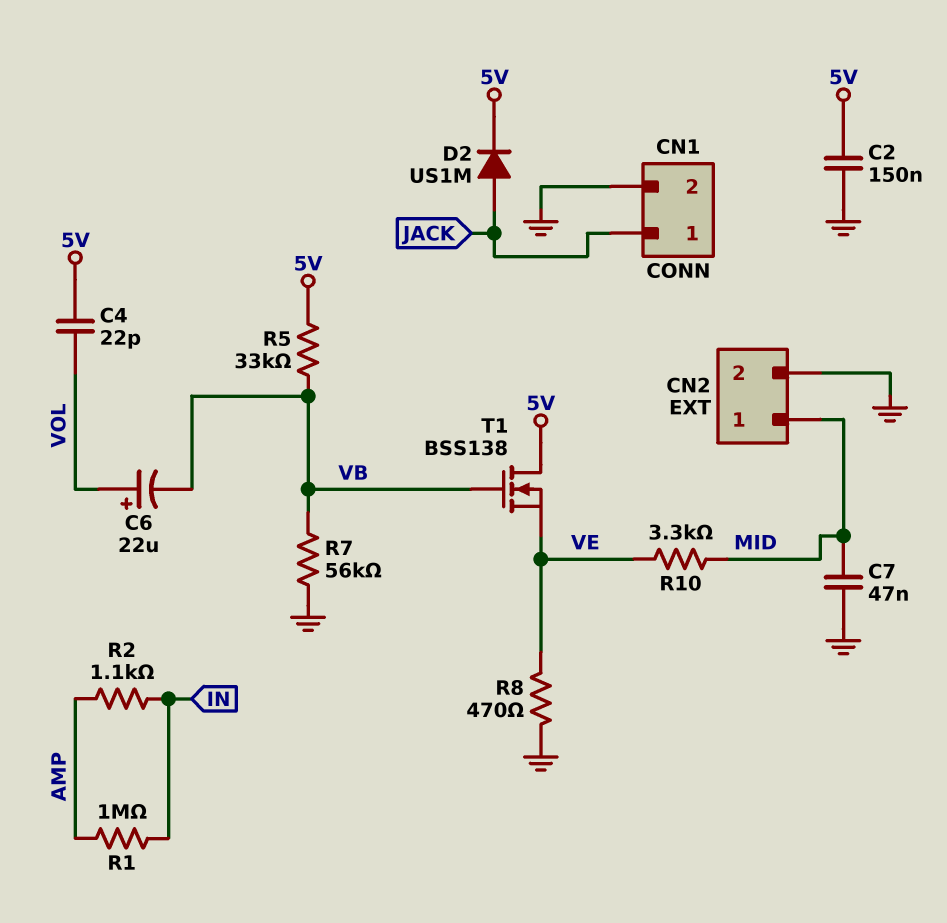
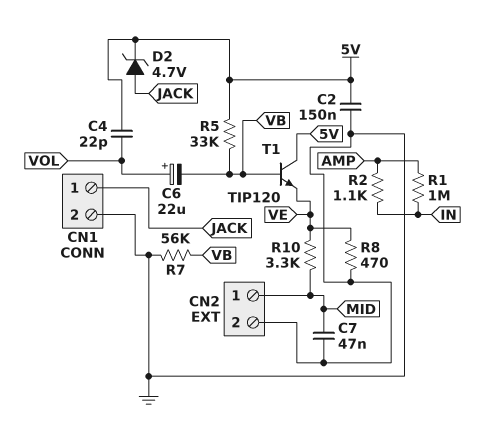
D2: diode US1M (A JACK, K 5V) -> zener 4.7V (A JACK, K 5V)
T1: NMOS BSS138 (G VB, D 5V, S VE) -> NPN TIP120 (B VB, C 5V, E VE)

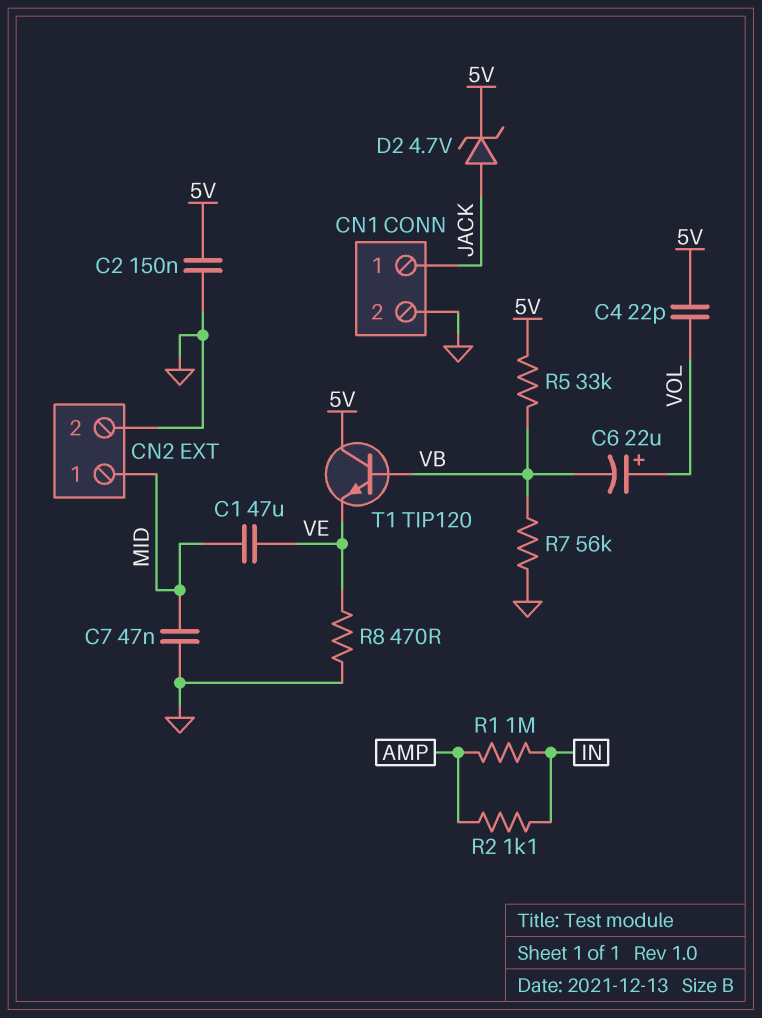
C1: none -> 47uF (MID, VE)
R10: 3.3k (MID, VE) -> none

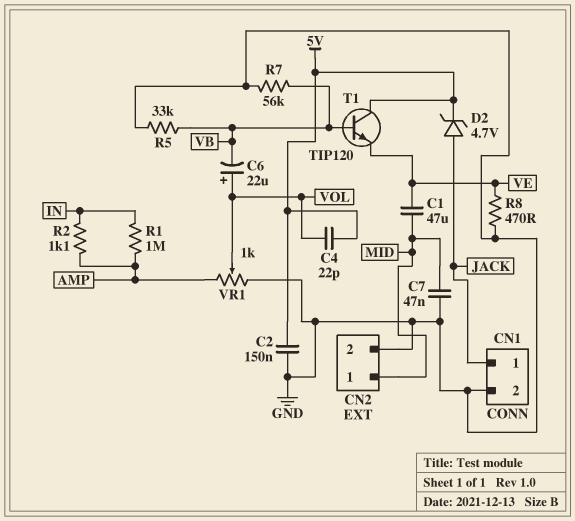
R5: 33k (5V, VB) -> 33k (GND, VB)
VR1: none -> 1k (AMP, GND, wiper VOL)

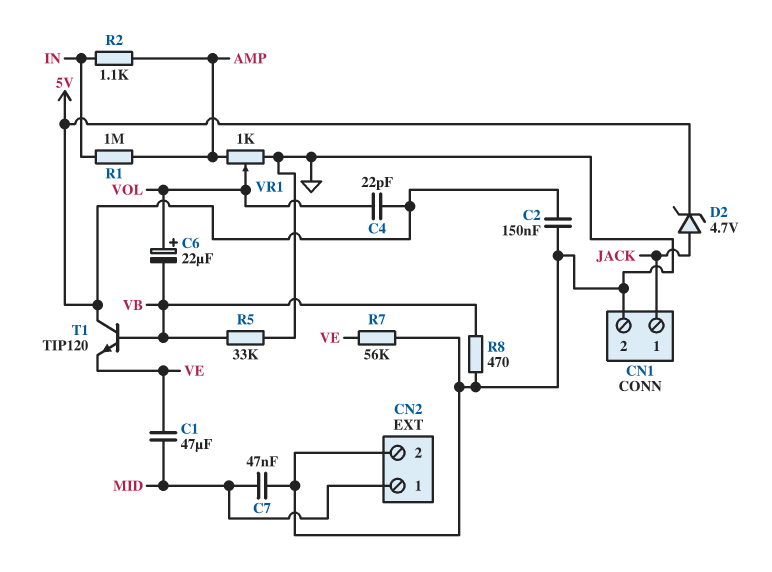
R7: 56k (GND, VB) -> 56k (GND, VE)
R8: 470 (GND, VE) -> 470 (GND, VB)

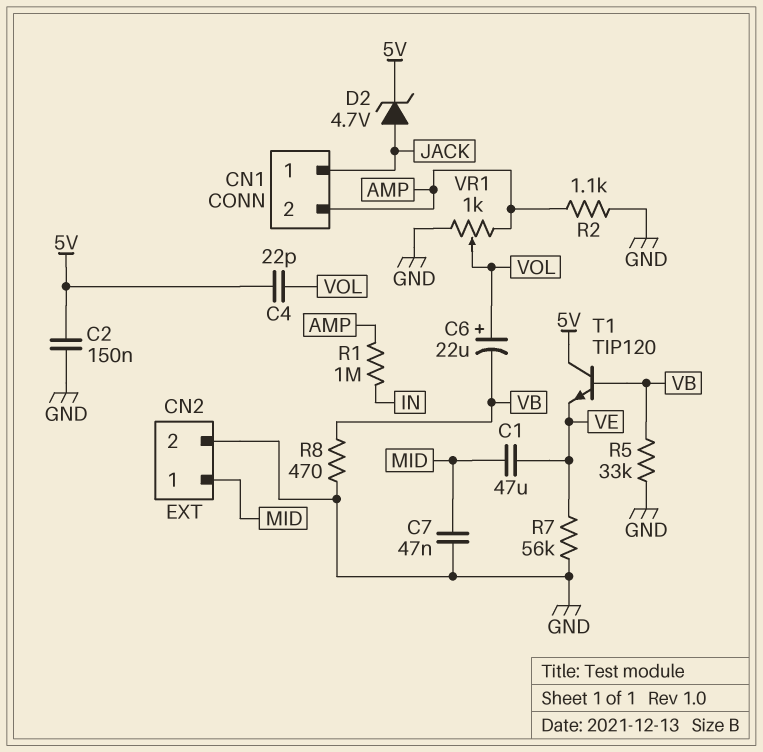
CN1 pin 2: GND -> AMP
R2: 1.1k (AMP, IN) -> 1.1k (AMP, GND)

